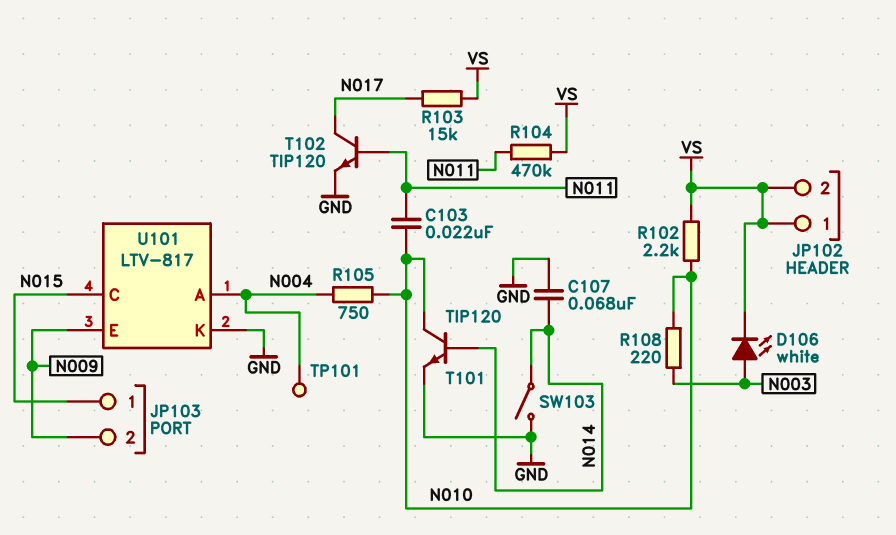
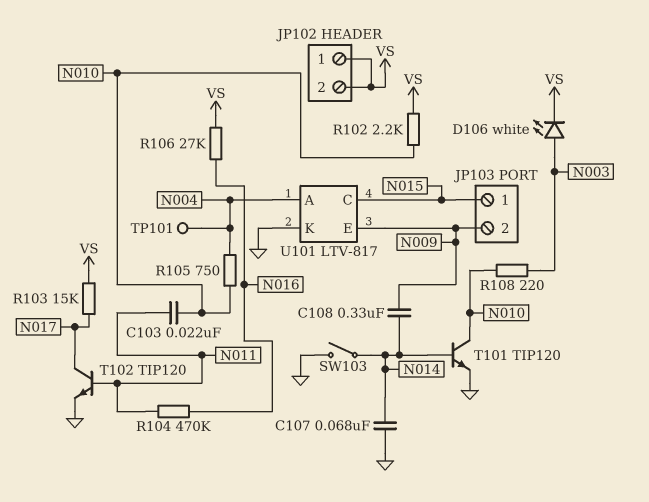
C108: none -> 330nF (N009, N014)
R104: 470k (N011, VS) -> 470k (N011, N016)
R106: none -> 27k (N016, VS)

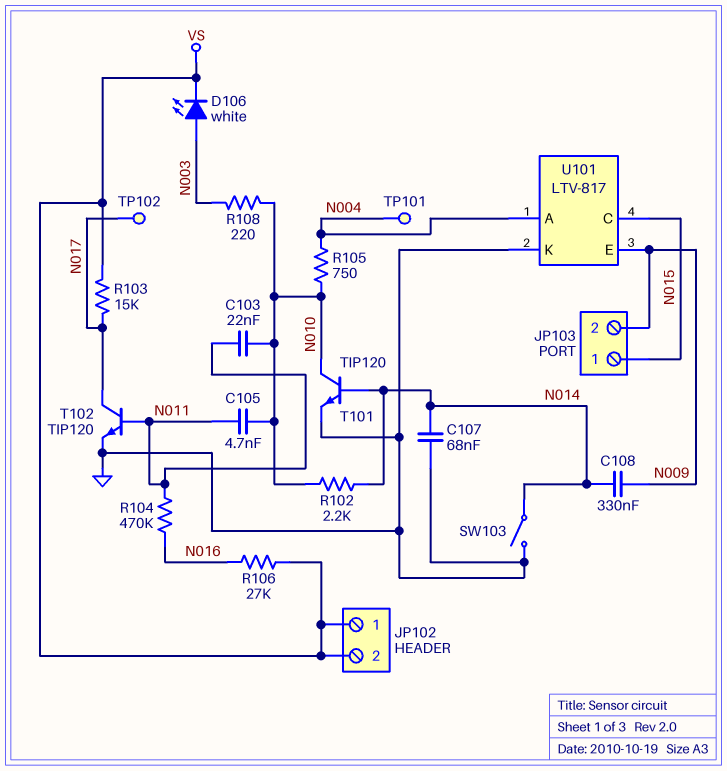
C105: none -> 4.7nF (N010, N011)
R102: 2.2k (N010, VS) -> 2.2k (N010, N014)
TP102: none -> test point (N017)

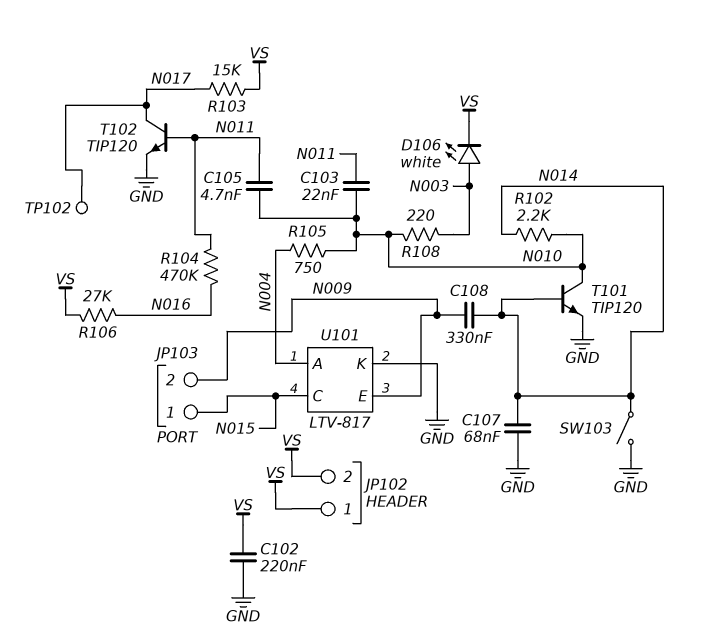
C102: none -> 220nF (GND, VS)
TP101: test point (N004) -> none

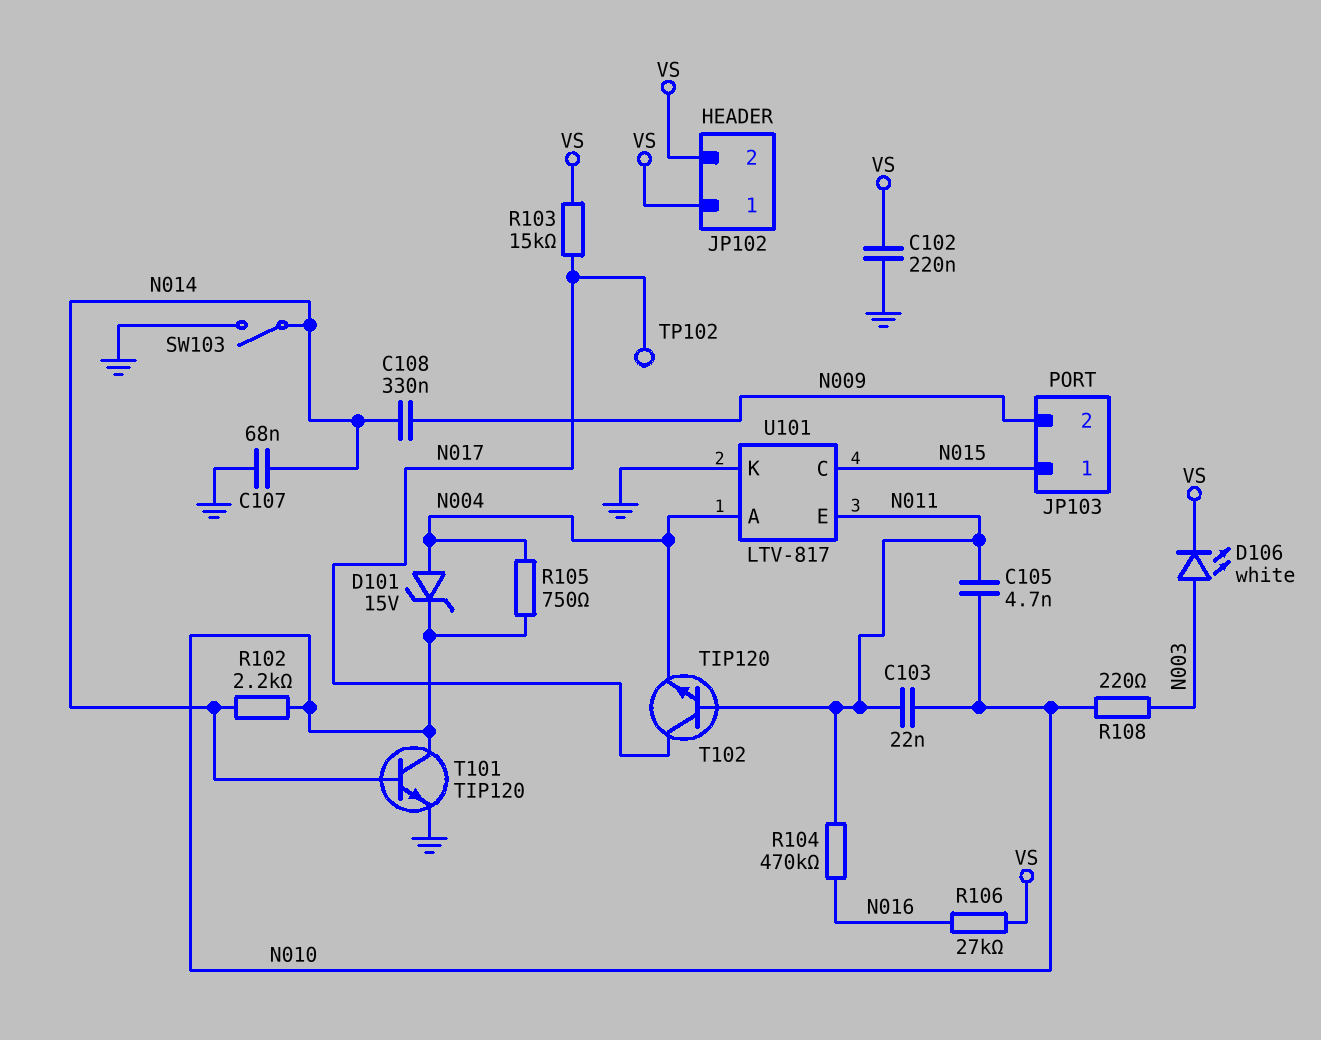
D101: none -> zener 15V (A N004, K N010)
T102: NPN TIP120 (B N011, C N017, E GND) -> NPN TIP120 (B N011, C N017, E N004)
U101 pin E: N009 -> N011

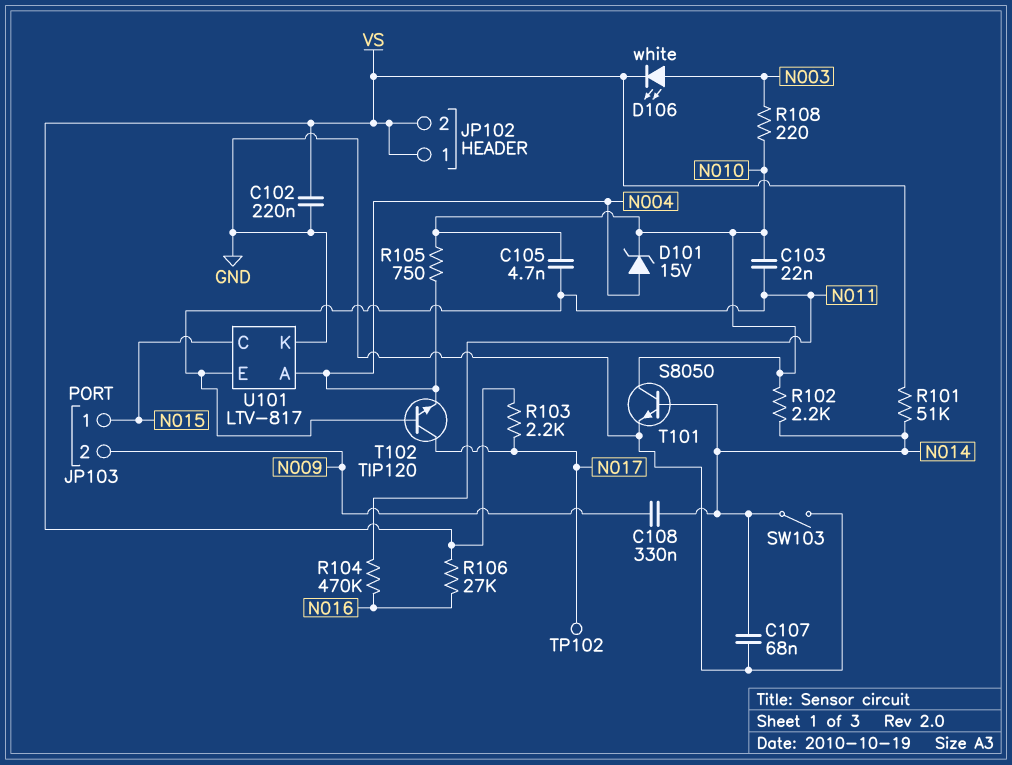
R101: none -> 51k (N014, VS)
R103: 15k (N017, VS) -> 2.2k (N017, VS)
T101: NPN TIP120 (B N014, C N010, E GND) -> NPN S8050 (B N014, C N010, E GND)

